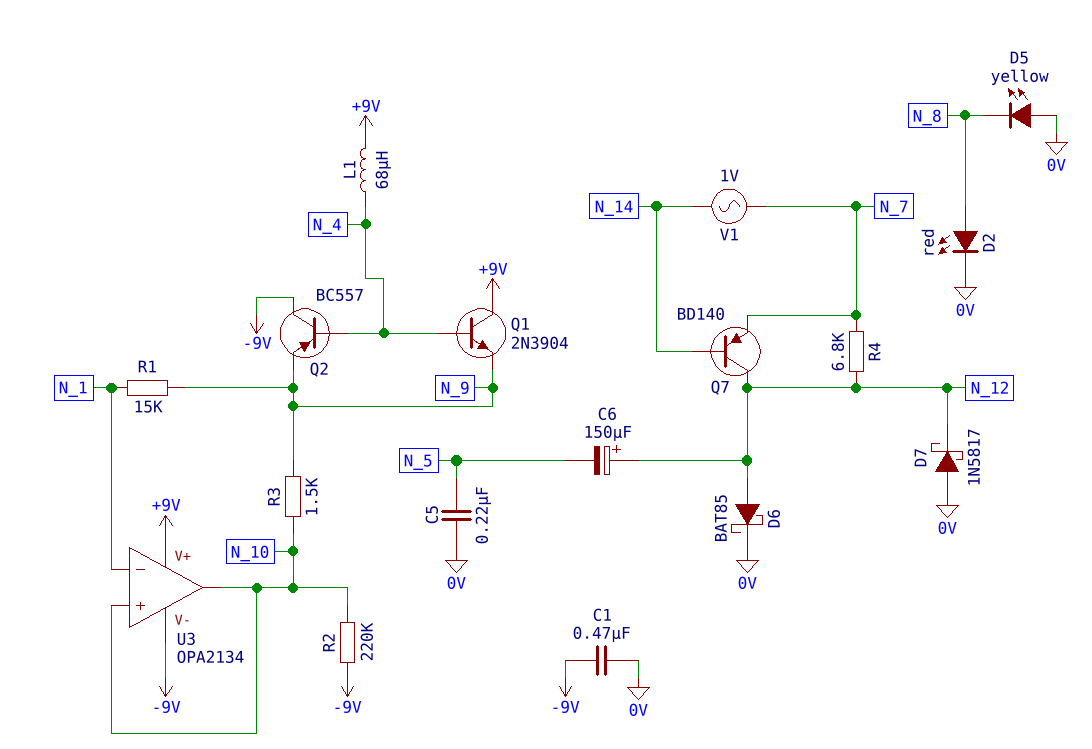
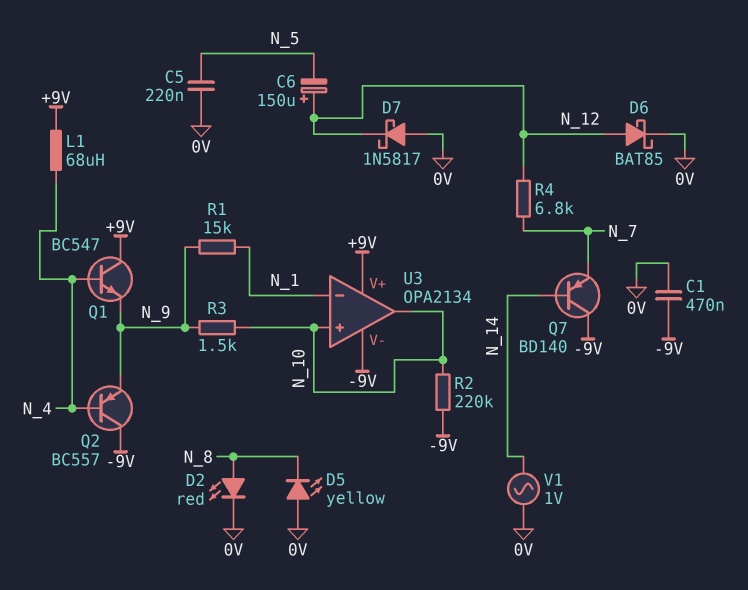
Q1: NPN 2N3904 (B N_4, C +9V, E N_9) -> NPN BC547 (B N_4, C +9V, E N_9)
Q7: PNP BD140 (B N_14, C N_12, E N_7) -> PNP BD140 (B N_14, C -9V, E N_7)
V1: AC 1V (N_7, N_14) -> AC 1V (0V, N_14)

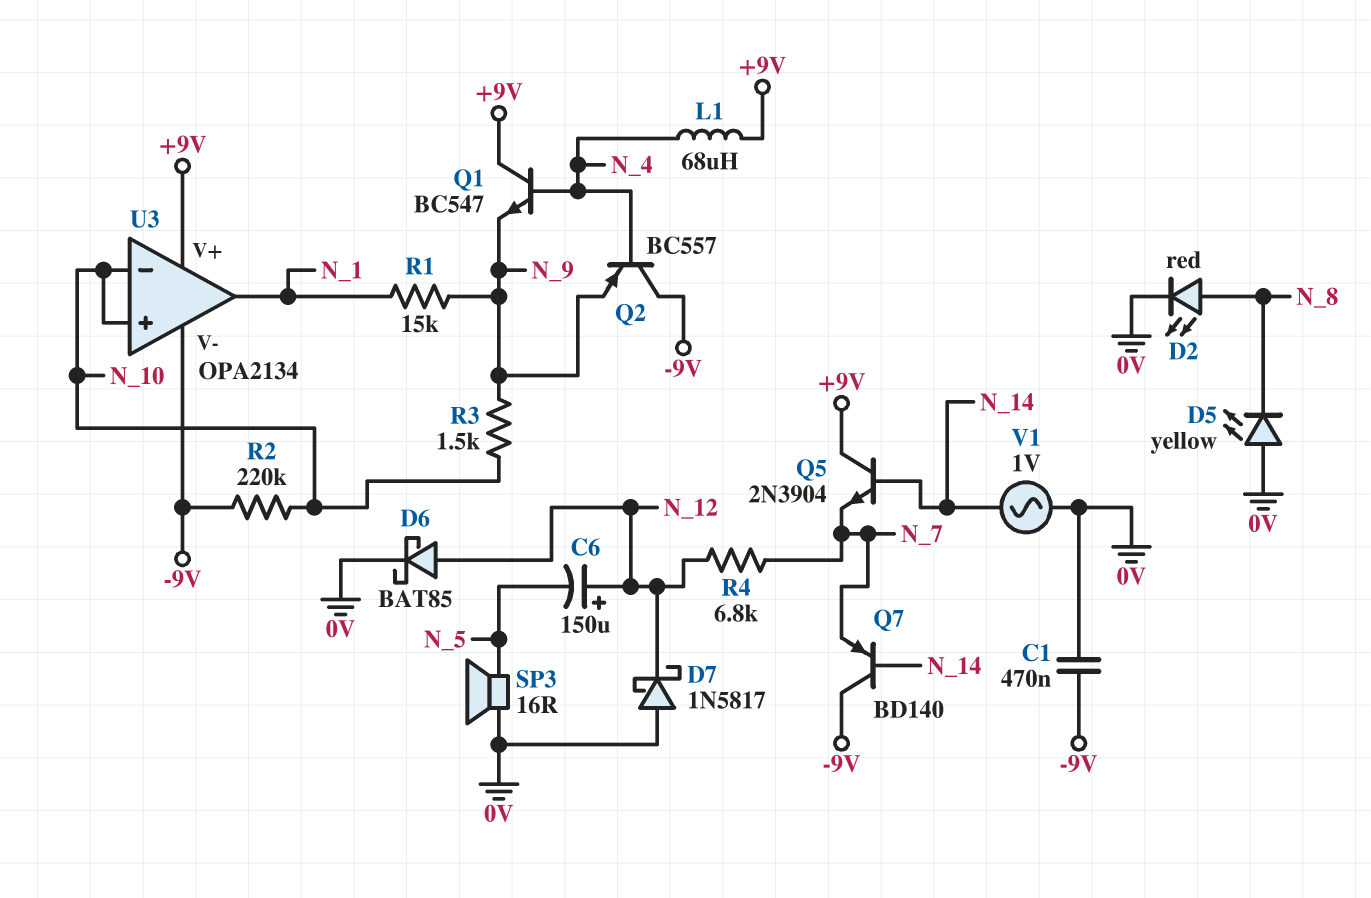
C5: 220nF (0V, N_5) -> none
Q5: none -> NPN 2N3904 (B N_14, C +9V, E N_7)
SP3: none -> speaker 16R (0V, N_5)
U3 pin in-: N_1 -> N_10
U3 pin out: N_10 -> N_1

